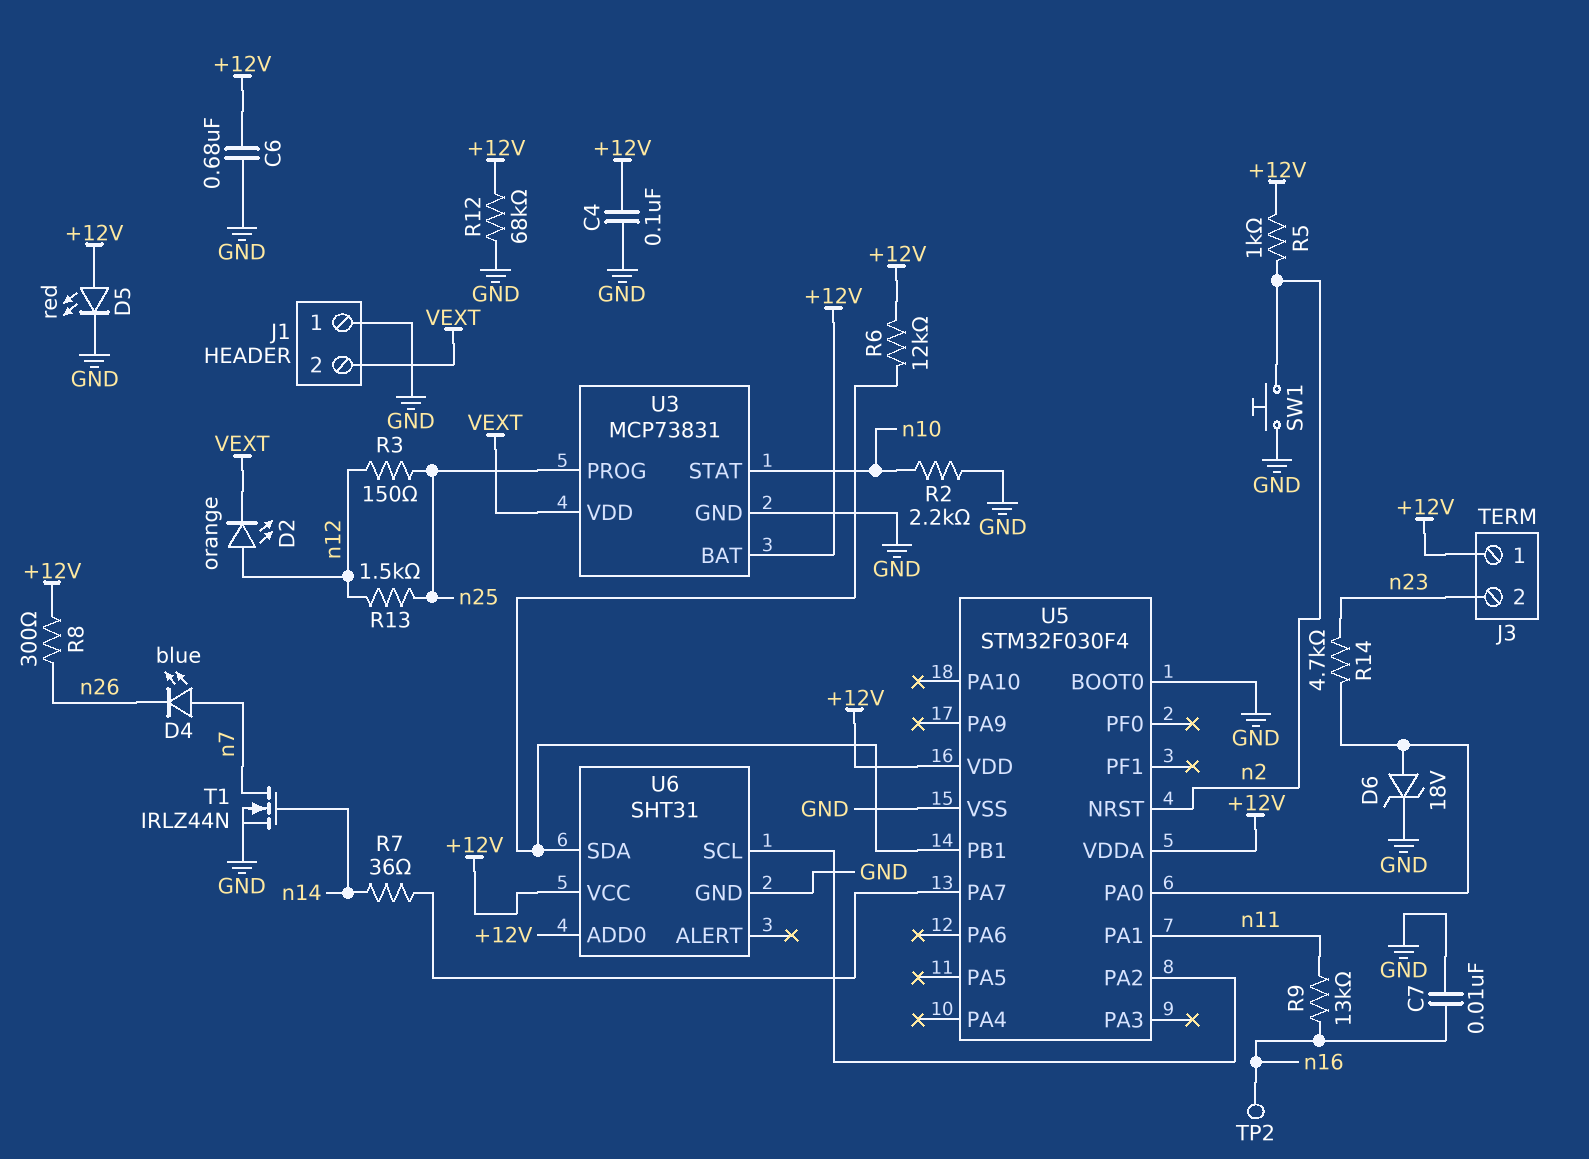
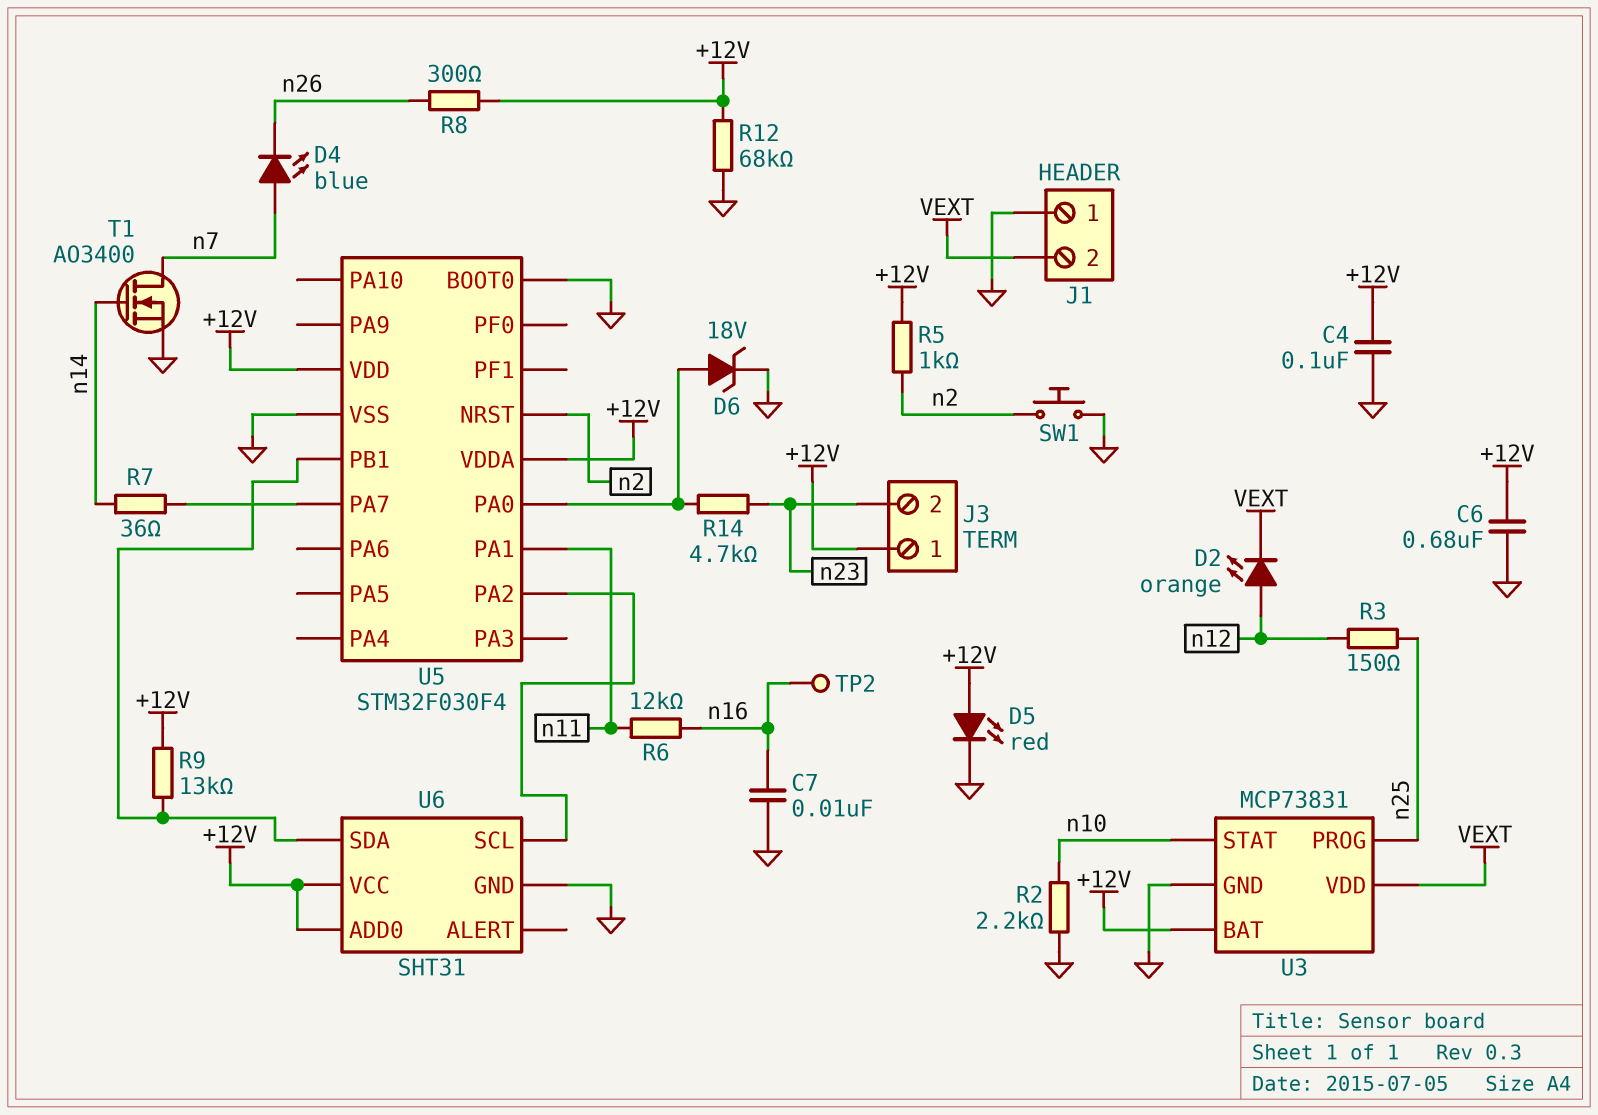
R6: 12k (+12V, U5/PB1) -> 12k (n11, n16)
R9: 13k (n11, n16) -> 13k (+12V, U5/PB1)
R13: 1.5k (n12, n25) -> none
T1: NMOS IRLZ44N (G n14, D n7, S GND) -> NMOS AO3400 (G n14, D n7, S GND)

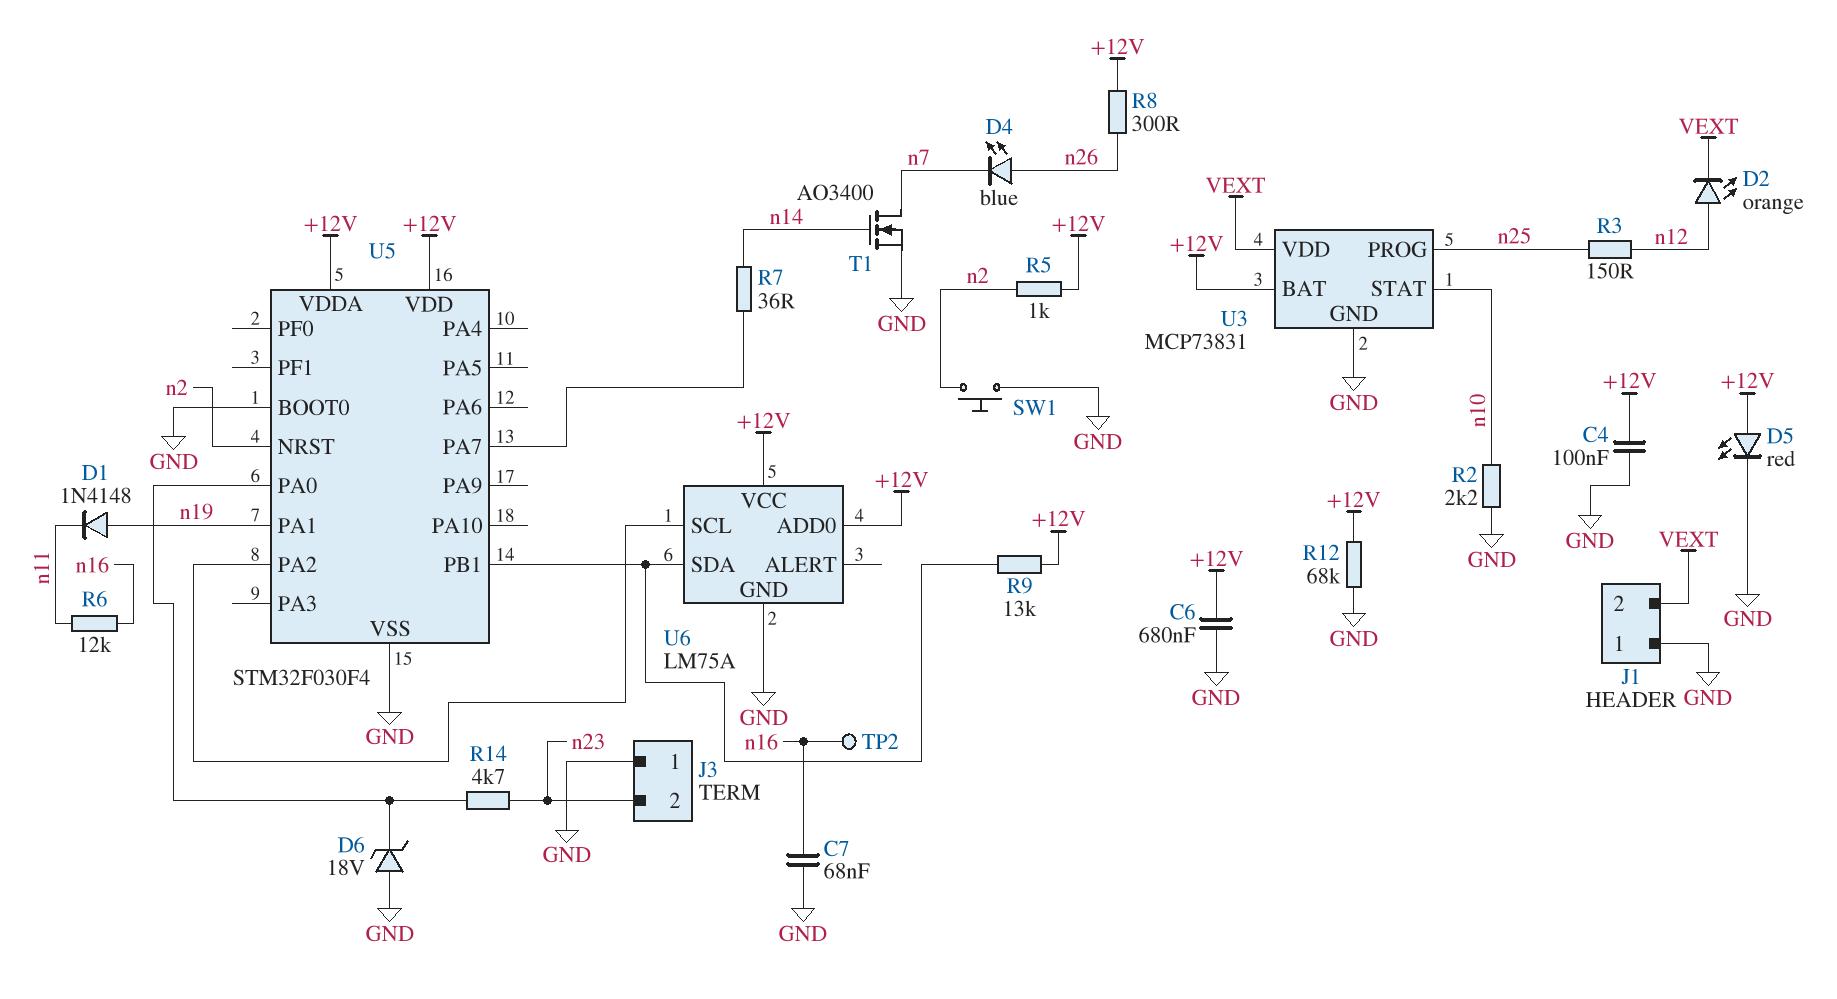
C7: 10nF (GND, n16) -> 68nF (GND, n16)
D1: none -> diode 1N4148 (A n19, K n11)
D4: LED blue (A n7, K n26) -> LED blue (A n26, K n7)
D6: zener 18V (A U5/PA0, K GND) -> zener 18V (A GND, K U5/PA0)
J3 pin 1: +12V -> GND
U5 pin PA1: n11 -> n19
U6: SHT31 -> LM75A

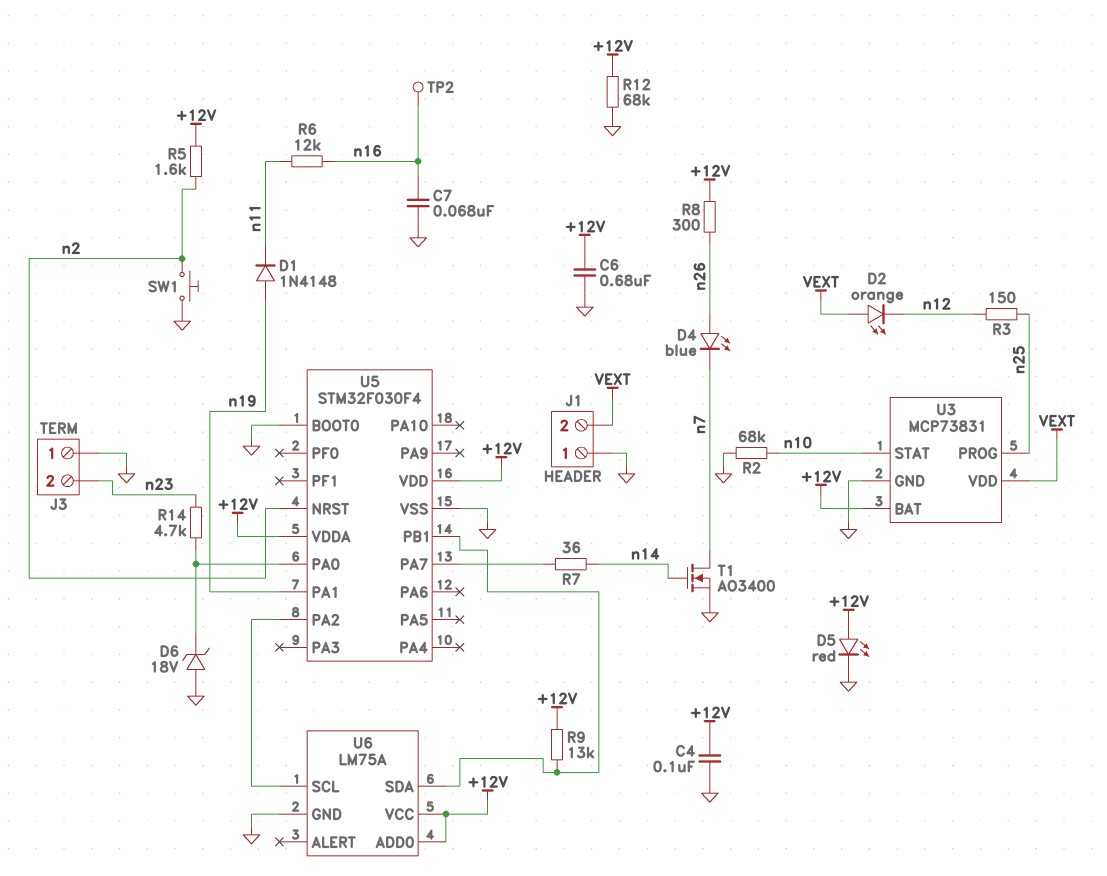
D2: LED orange (A n12, K VEXT) -> LED orange (A VEXT, K n12)
R2: 2.2k (GND, n10) -> 68k (GND, n10)
R5: 1k (+12V, n2) -> 1.6k (+12V, n2)

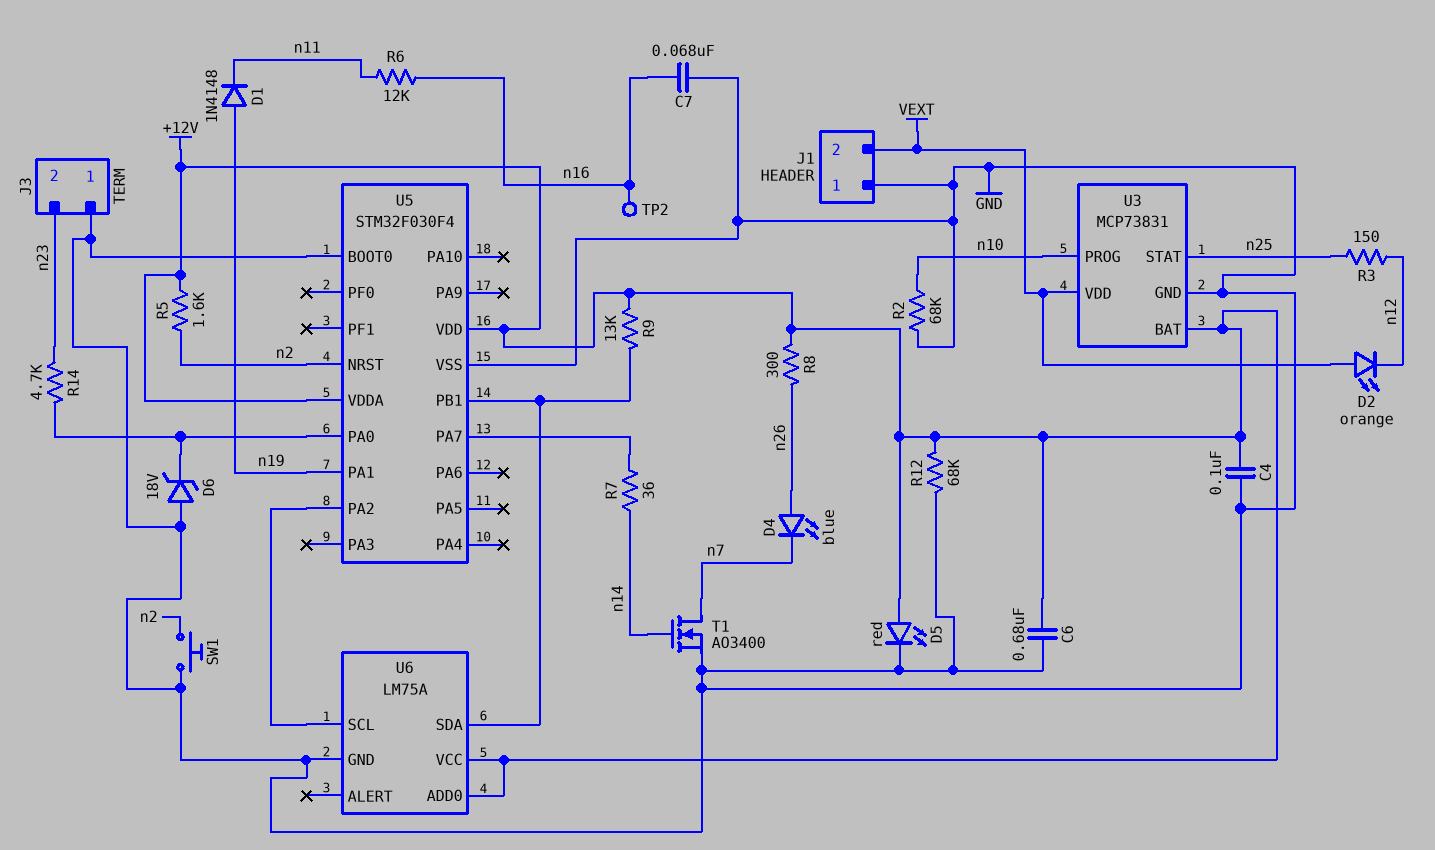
U3 pin PROG: n25 -> n10
U3 pin STAT: n10 -> n25

